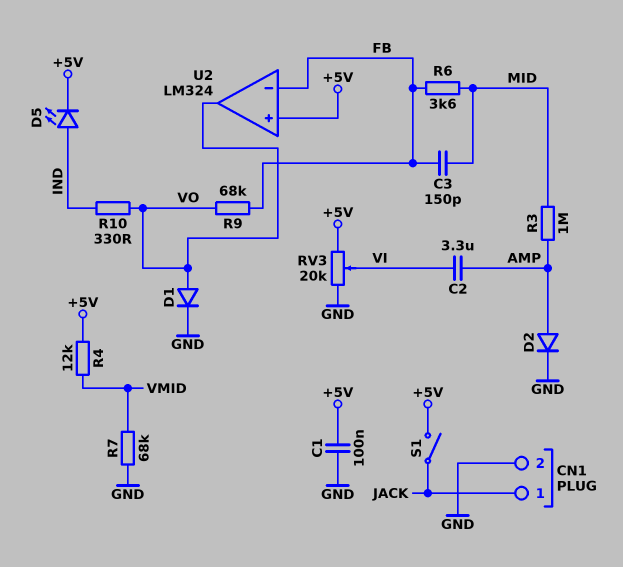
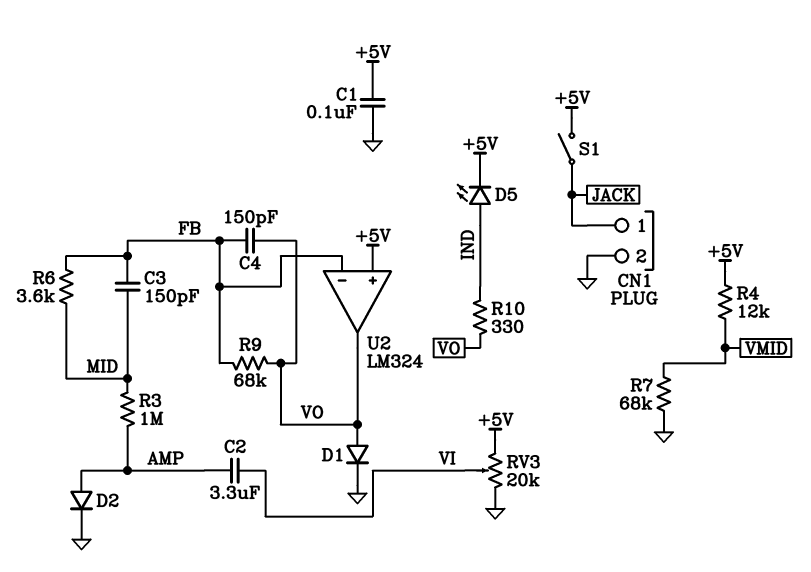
C4: none -> 150pF (FB, VO)

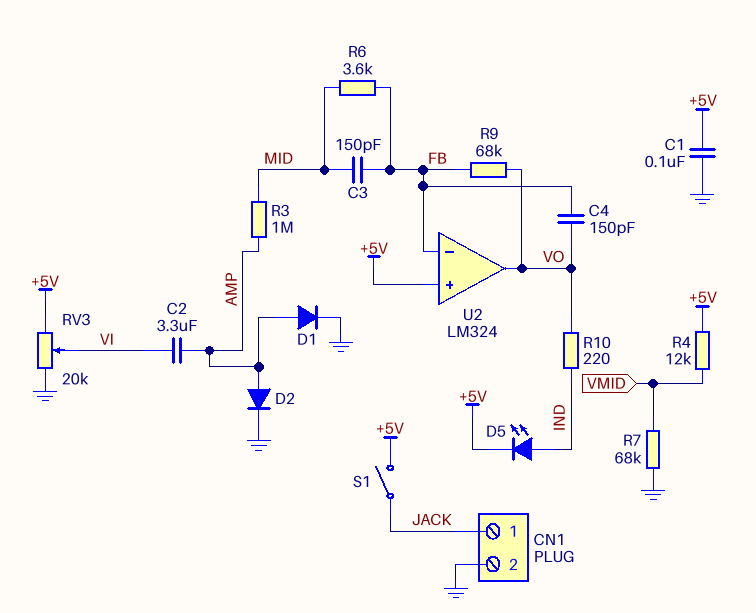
D1: diode (A VO, K GND) -> diode (A AMP, K GND)
R10: 330 (IND, VO) -> 220 (IND, VO)

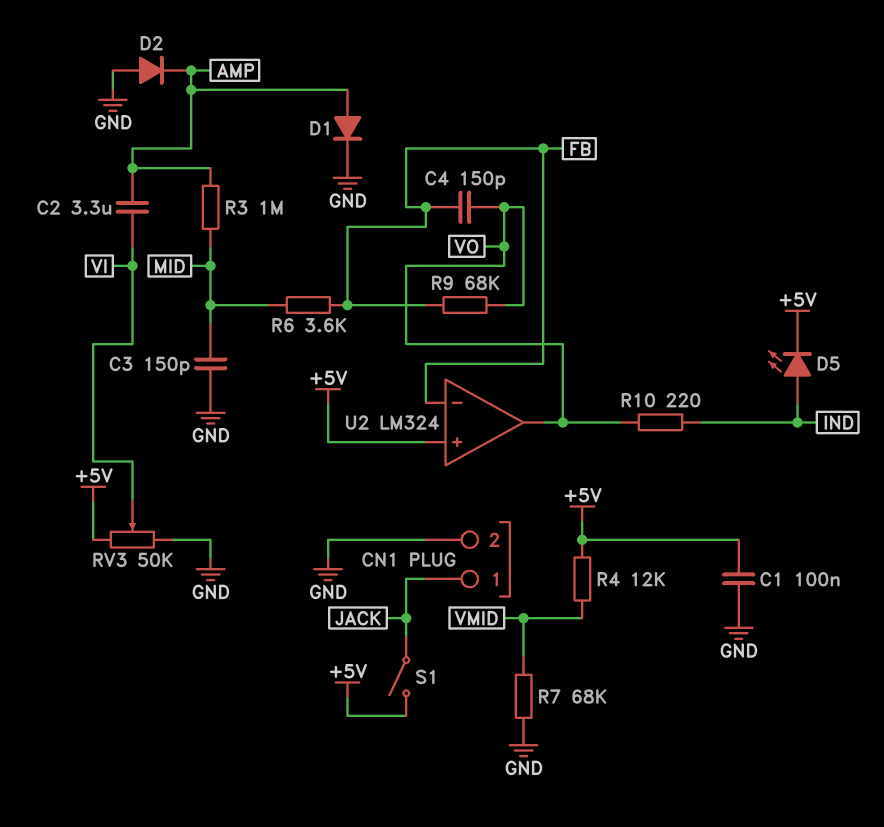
C3: 150pF (FB, MID) -> 150pF (GND, MID)
D2: diode (A AMP, K GND) -> diode (A GND, K AMP)
RV3: 20k (+5V, GND, wiper VI) -> 50k (+5V, GND, wiper VI)

